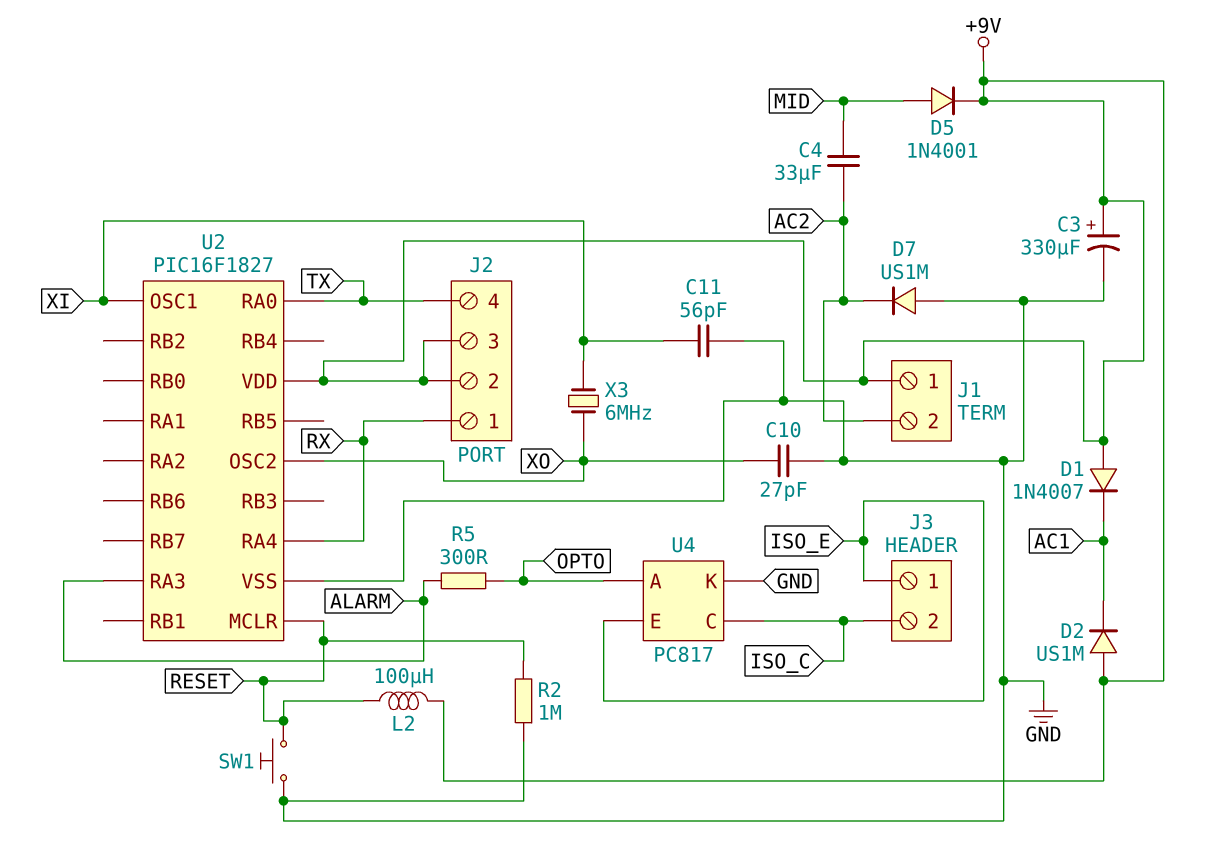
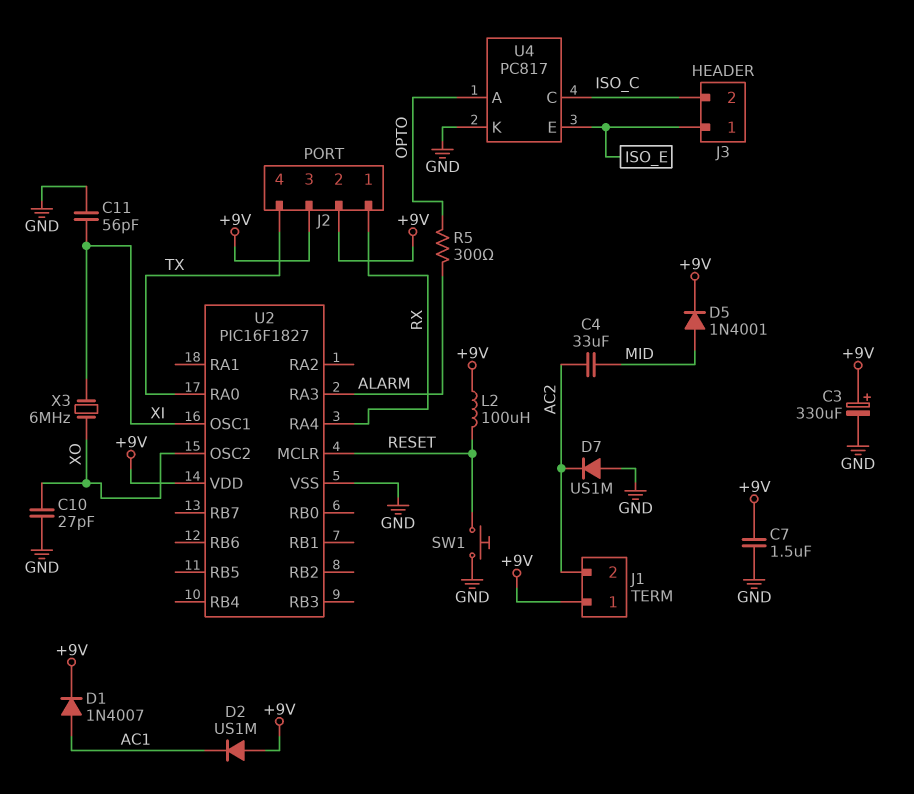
C7: none -> 1.5uF (+9V, GND)
D1: diode 1N4007 (A +9V, K AC1) -> diode 1N4007 (A AC1, K +9V)
R2: 1M (GND, RESET) -> none

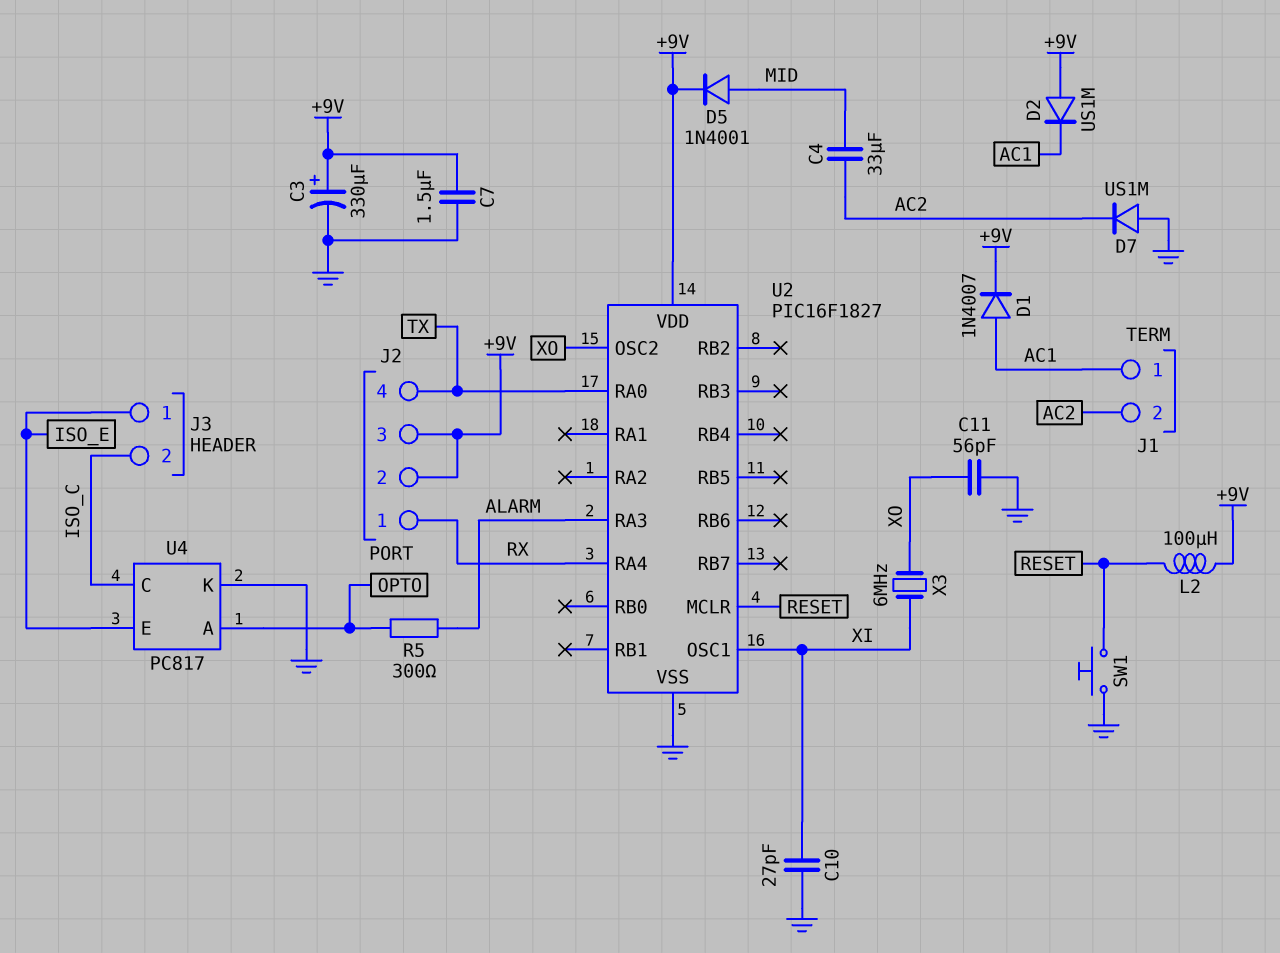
C10: 27pF (GND, XO) -> 27pF (GND, XI)
C11: 56pF (GND, XI) -> 56pF (GND, XO)
J1 pin 1: +9V -> AC1

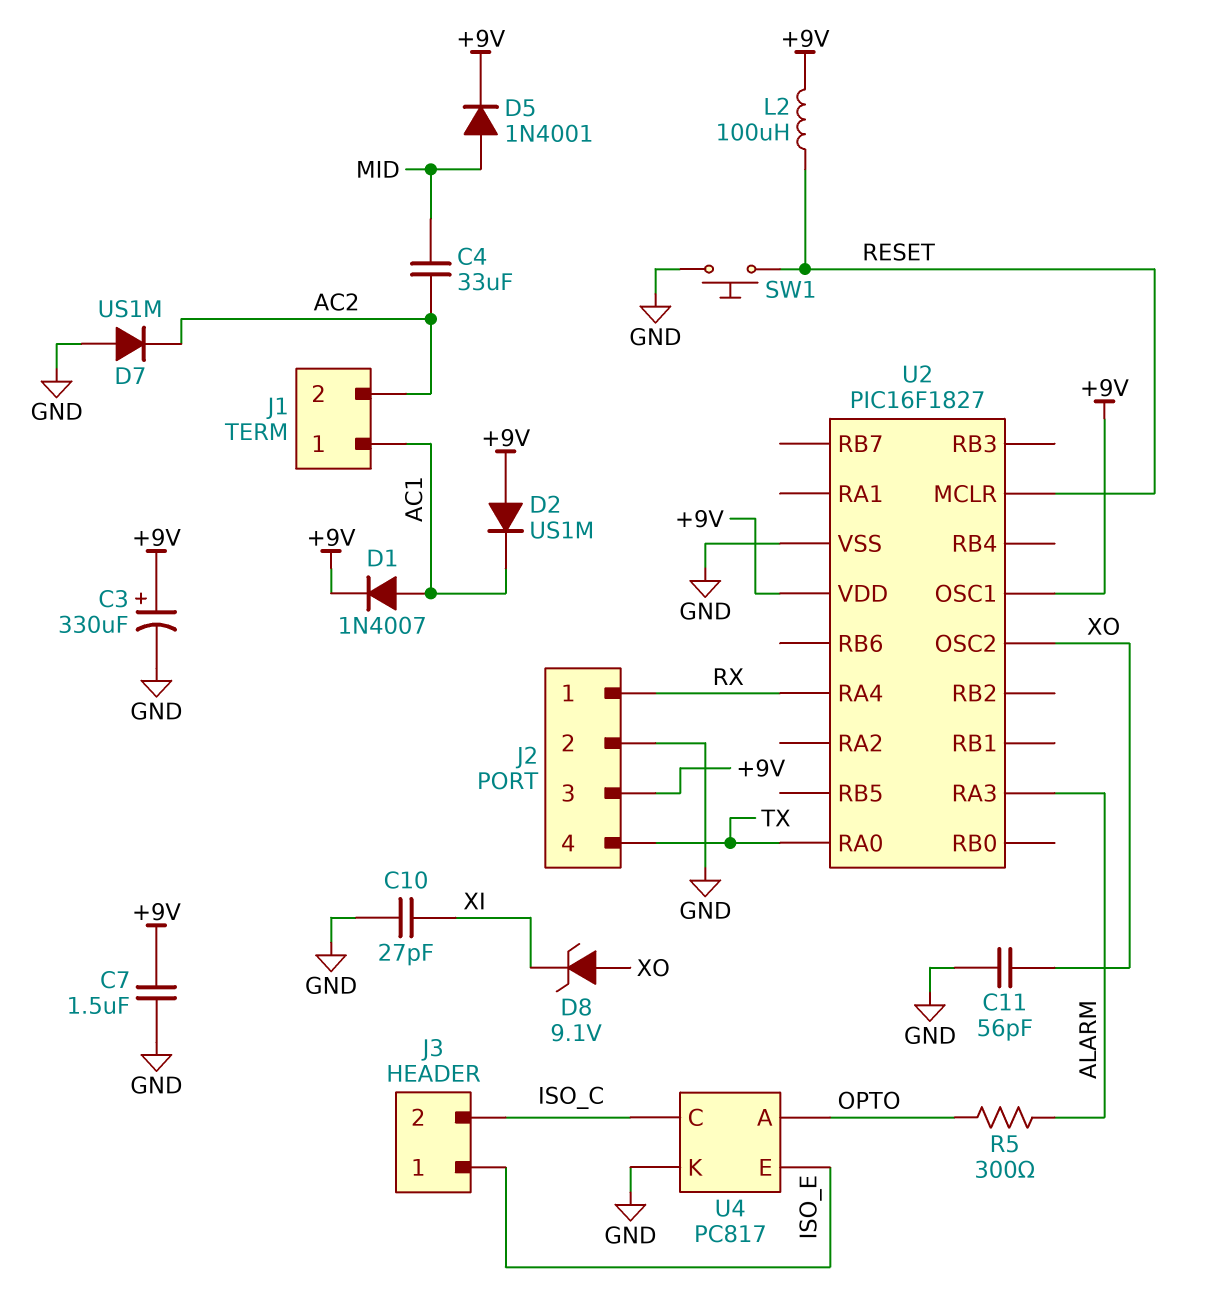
D8: none -> zener 9.1V (A XO, K XI)
J2 pin 2: +9V -> GND
U2 pin OSC1: XI -> +9V
X3: 6MHz (XI, XO) -> none

